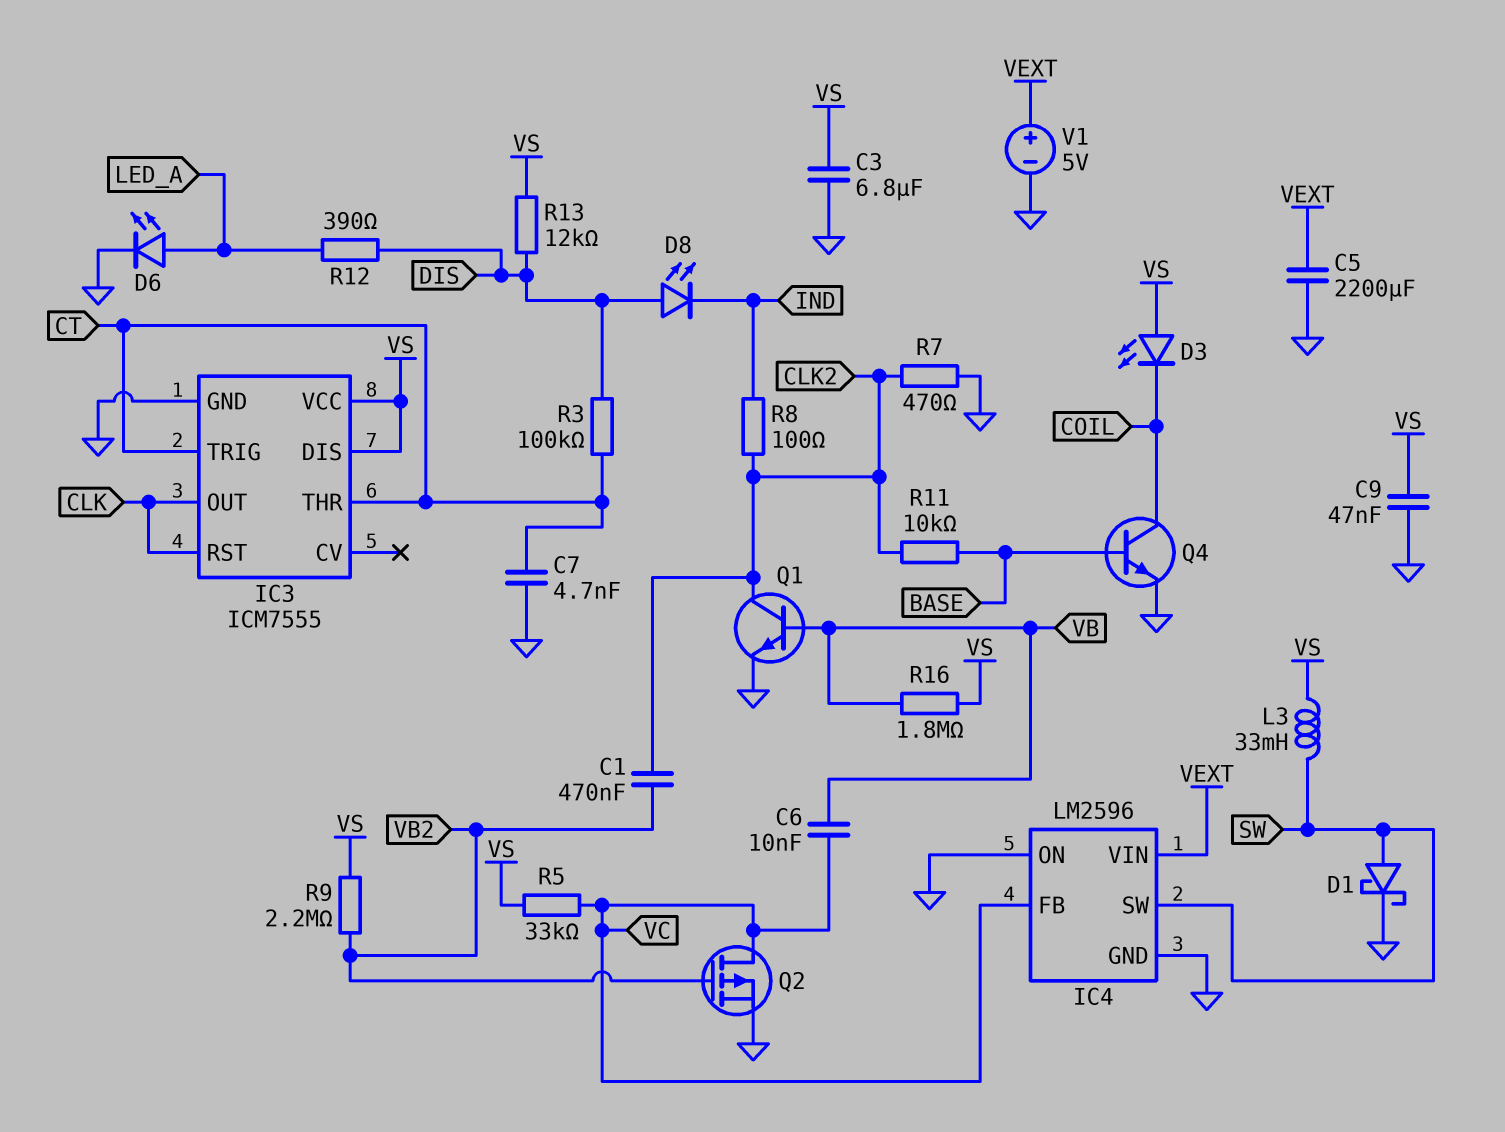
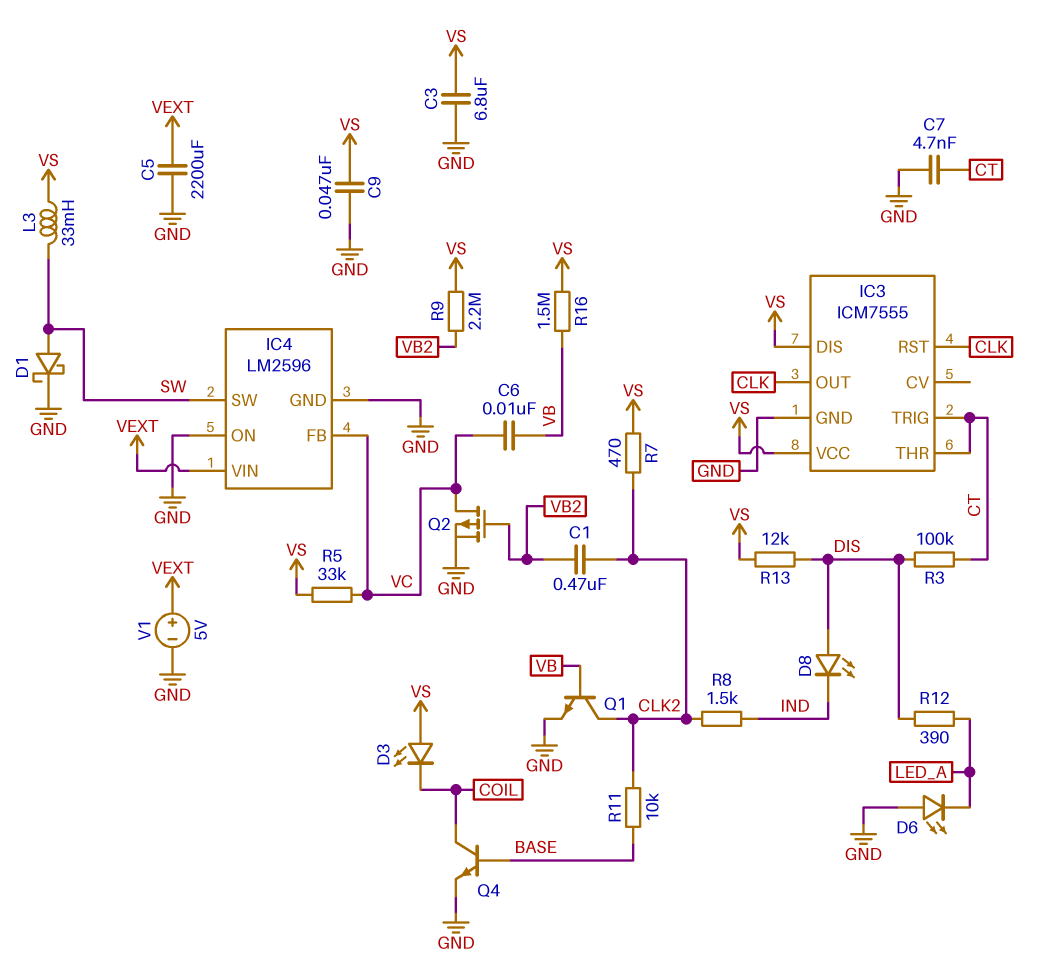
D6: LED (A LED_A, K GND) -> LED (A GND, K LED_A)
R7: 470 (CLK2, GND) -> 470 (CLK2, VS)
R8: 100 (CLK2, IND) -> 1.5k (CLK2, IND)
R16: 1.8M (VB, VS) -> 1.5M (VB, VS)

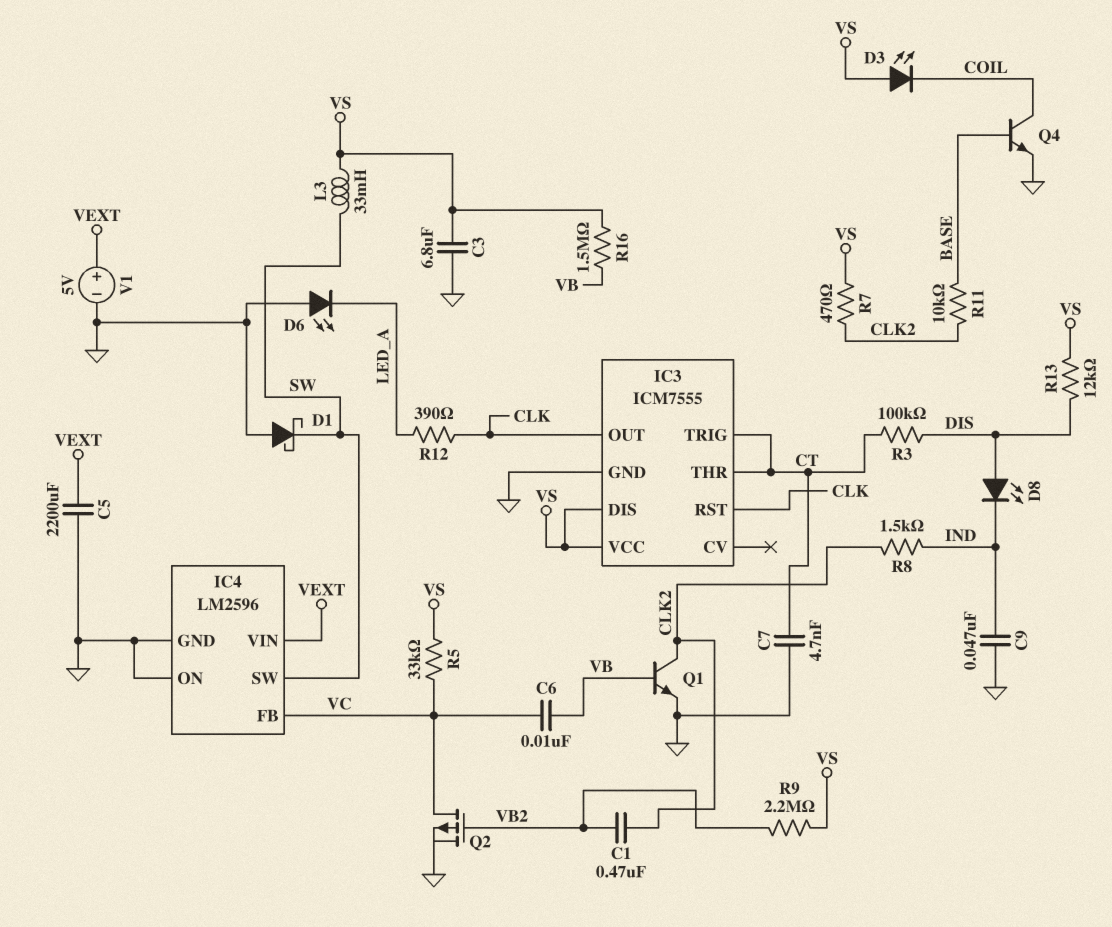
C9: 47nF (GND, VS) -> 47nF (GND, IND)
D1: schottky (A SW, K GND) -> schottky (A GND, K SW)
R12: 390 (DIS, LED_A) -> 390 (CLK, LED_A)

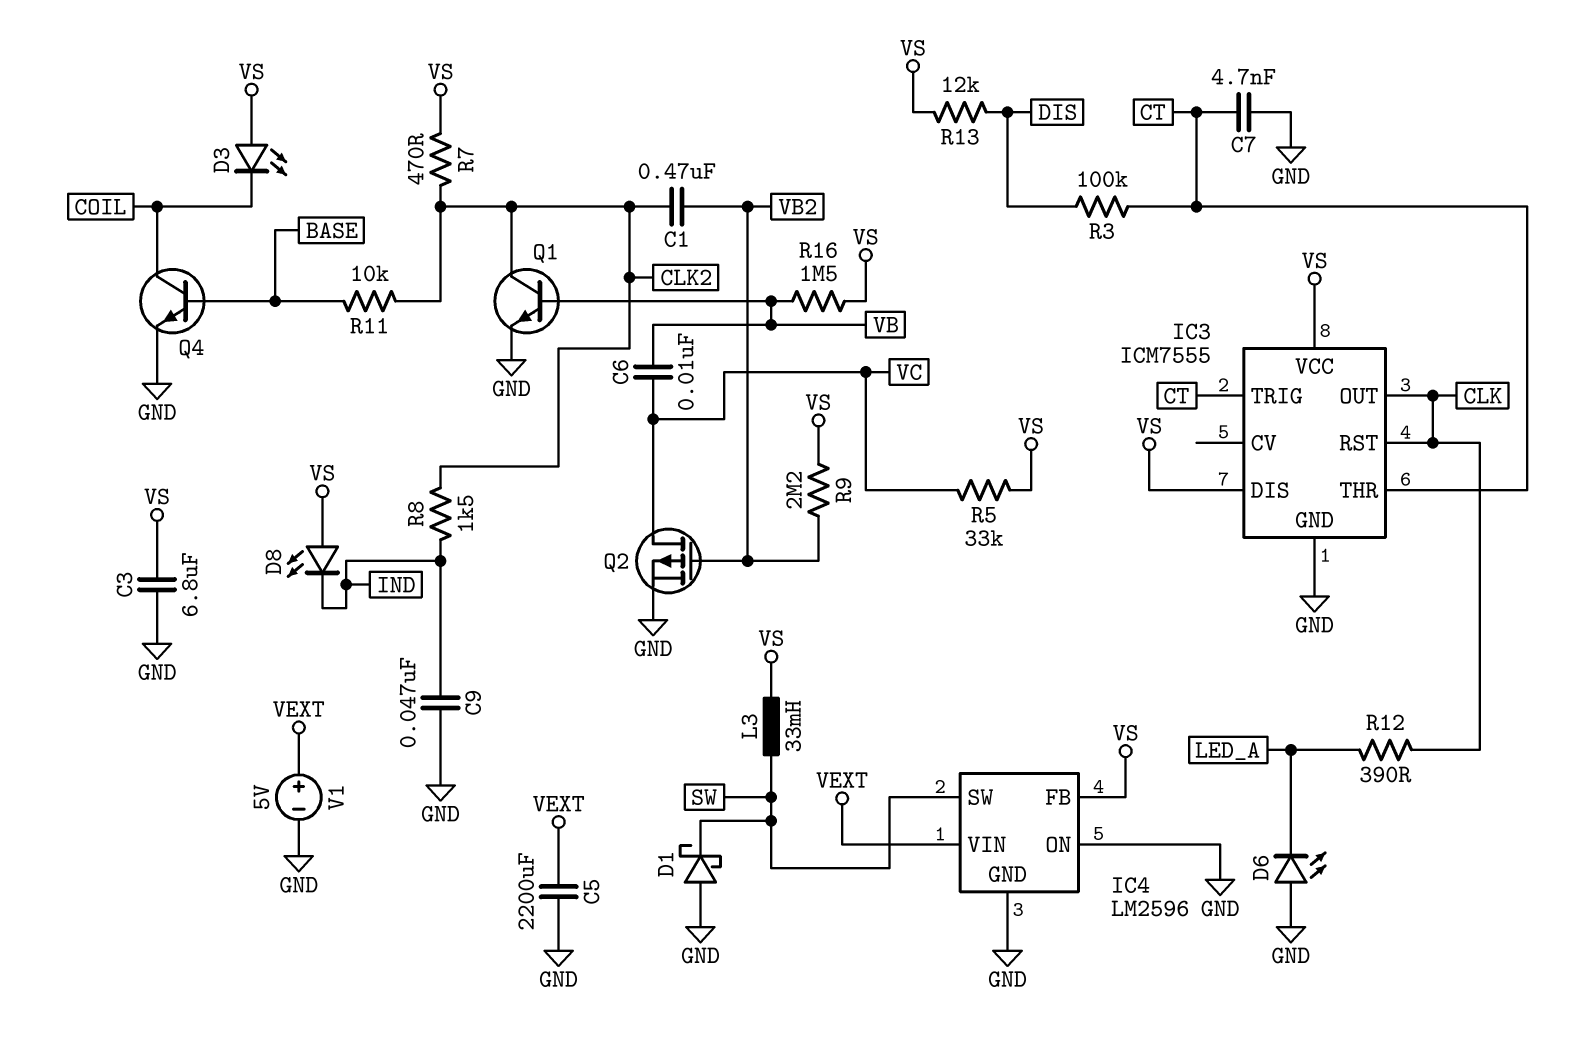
D8: LED (A DIS, K IND) -> LED (A VS, K IND)
IC4 pin FB: VC -> VS

